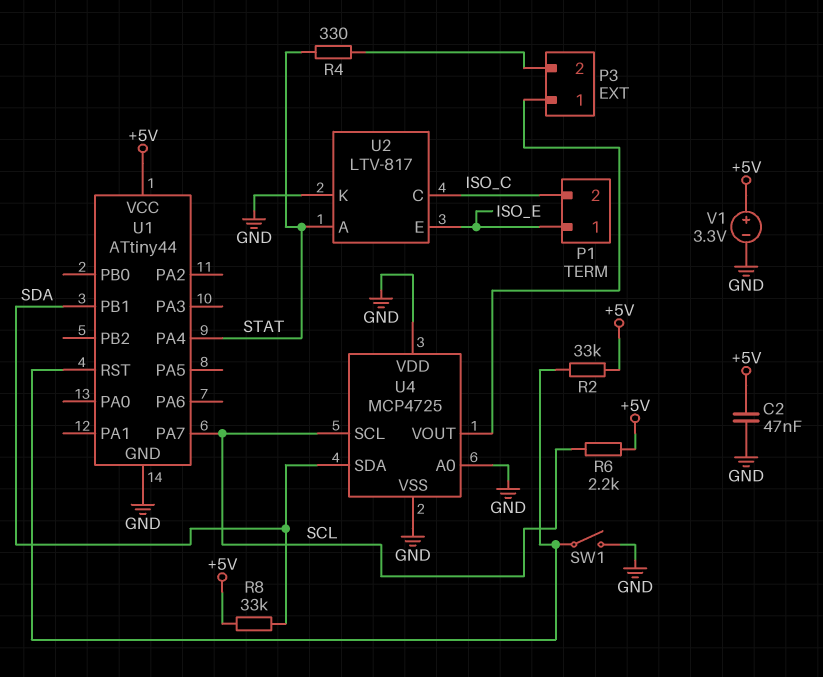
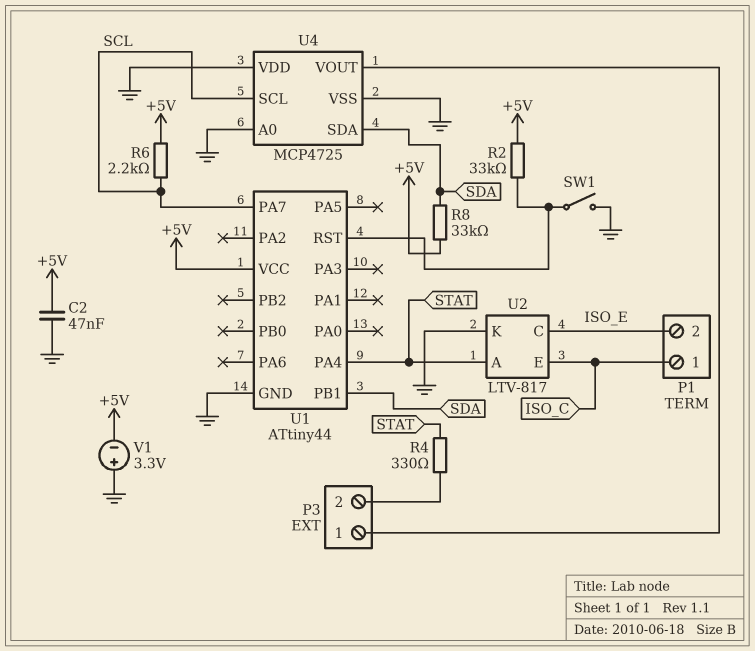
P1 pin 1: ISO_E -> ISO_C
P1 pin 2: ISO_C -> ISO_E
U2 pin C: ISO_C -> ISO_E
U2 pin E: ISO_E -> ISO_C
V1: 3.3V (plus +5V, minus GND) -> 3.3V (plus GND, minus +5V)

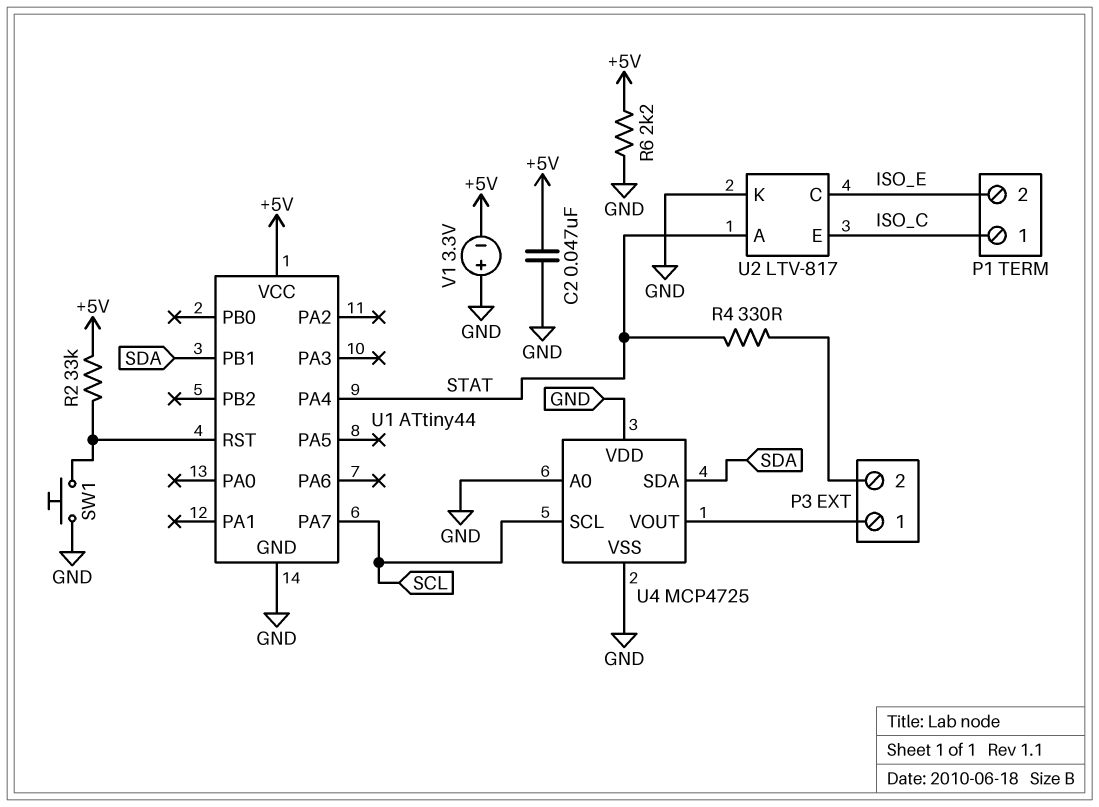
R6: 2.2k (+5V, SCL) -> 2.2k (+5V, GND)
R8: 33k (+5V, SDA) -> none
SW1: switch (GND, U1/RST) -> button (GND, U1/RST)

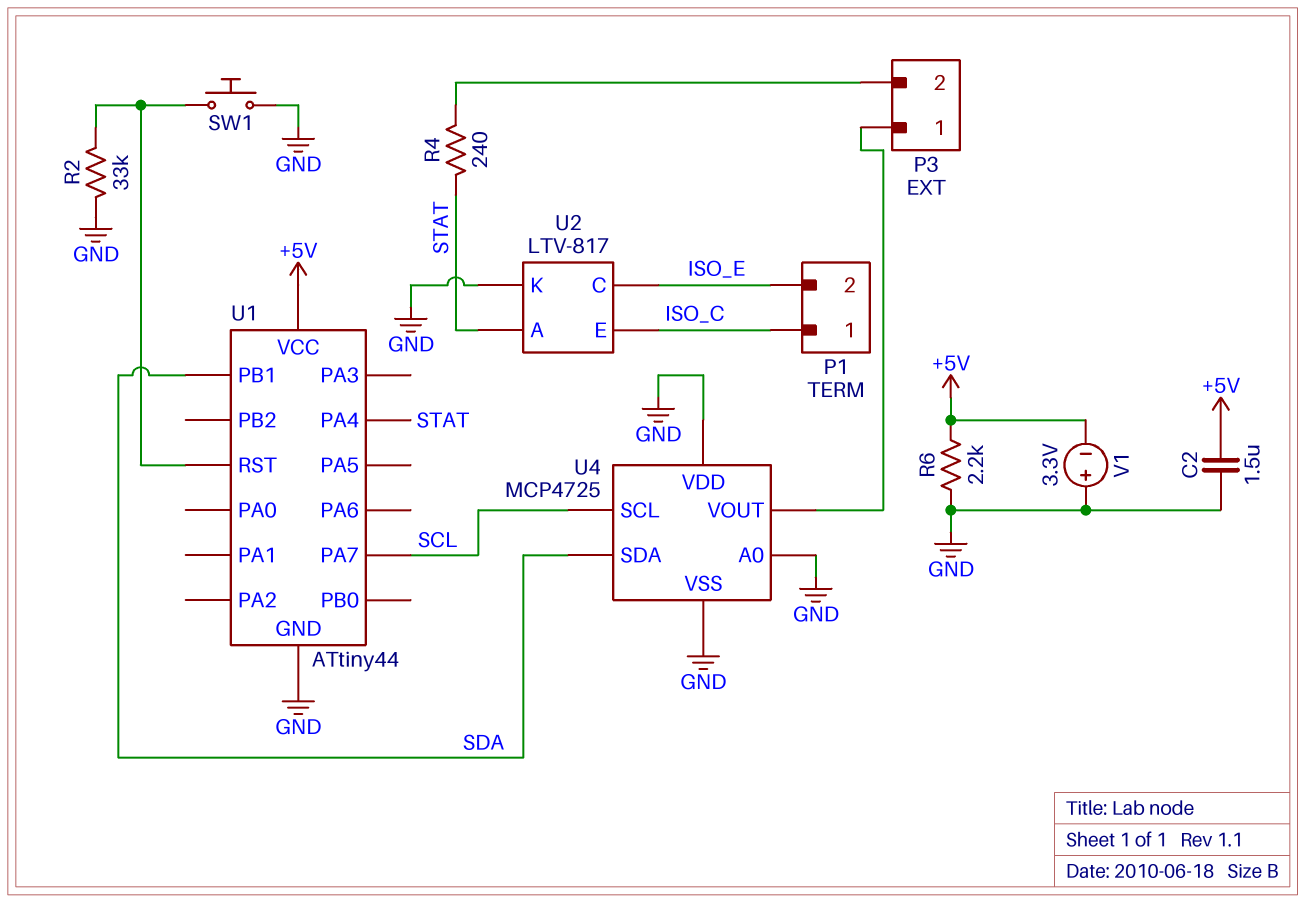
C2: 47nF (+5V, GND) -> 1.5uF (+5V, GND)
R2: 33k (+5V, U1/RST) -> 33k (GND, U1/RST)
R4: 330 (P3/2, STAT) -> 240 (P3/2, STAT)

